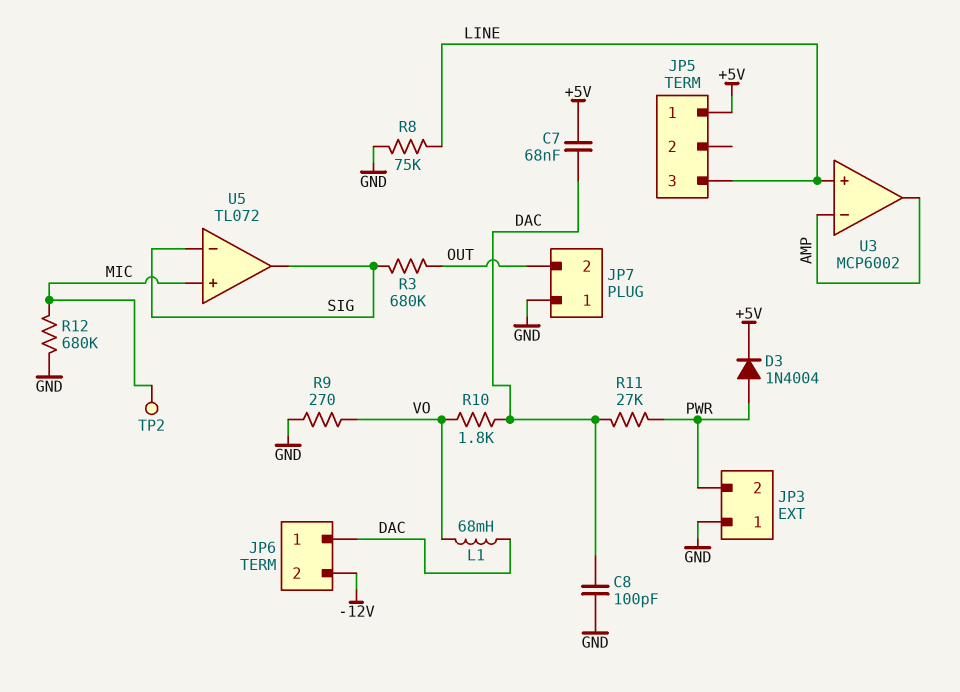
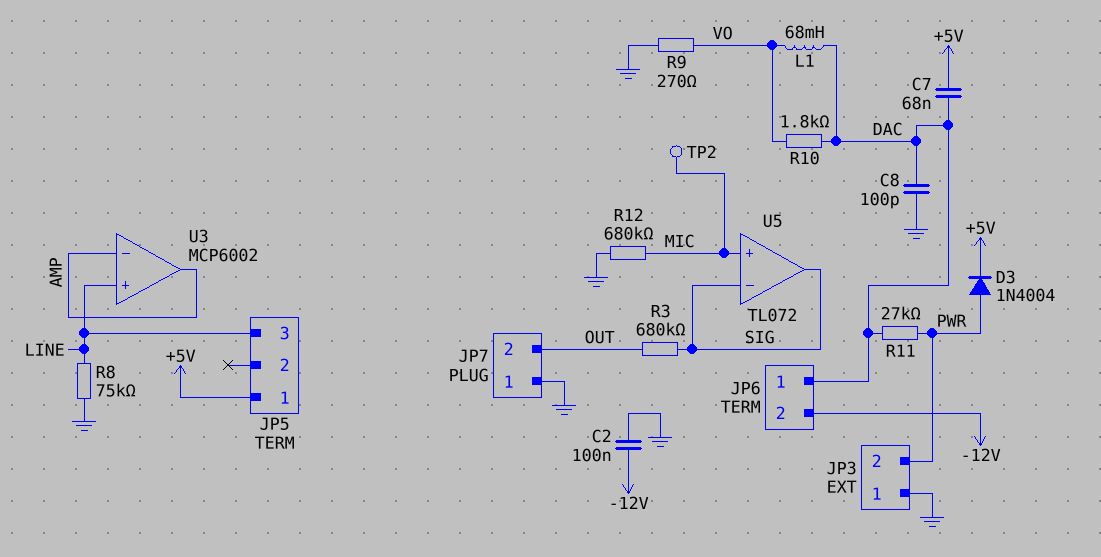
C2: none -> 100nF (-12V, GND)

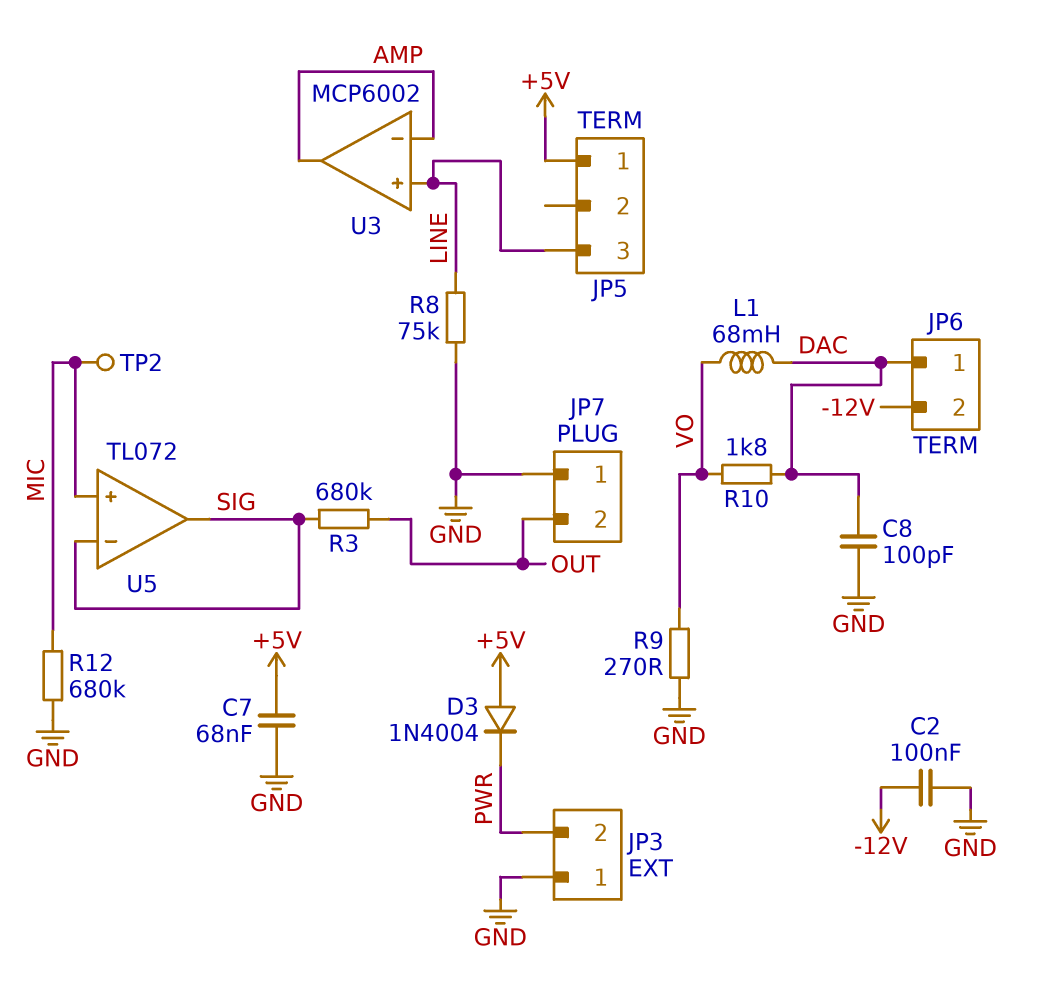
C7: 68nF (+5V, DAC) -> 68nF (+5V, GND)
D3: diode 1N4004 (A PWR, K +5V) -> diode 1N4004 (A +5V, K PWR)
R11: 27k (DAC, PWR) -> none

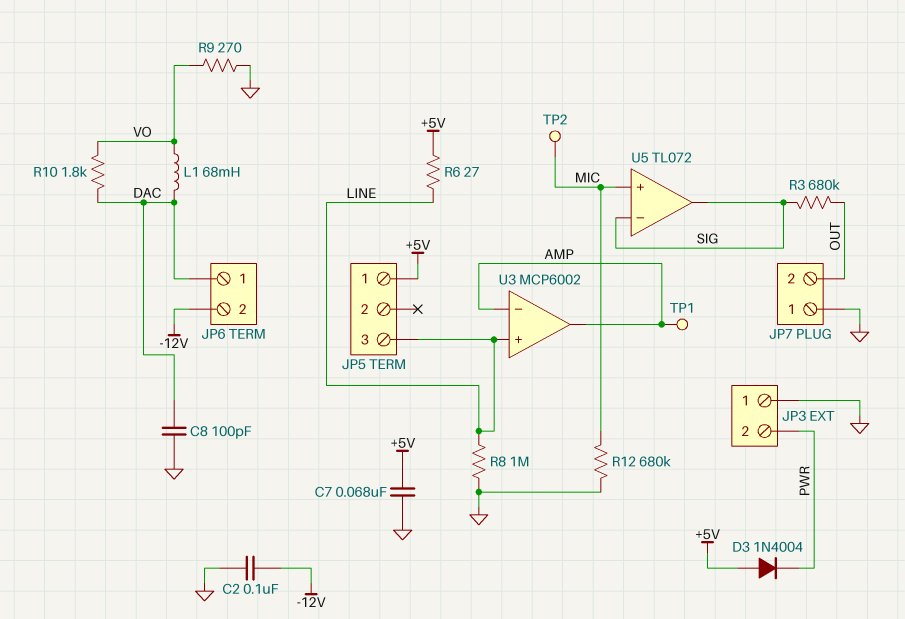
R6: none -> 27 (+5V, LINE)
R8: 75k (GND, LINE) -> 1M (GND, LINE)
TP1: none -> test point (AMP)

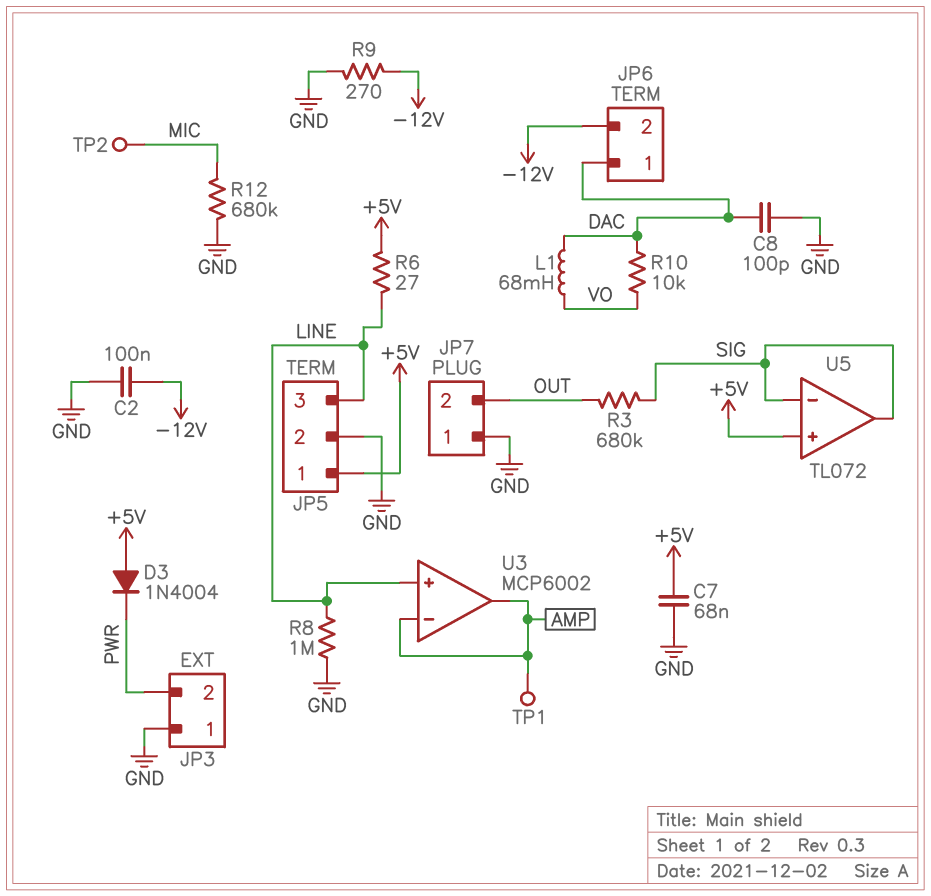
JP5 pin 2: none -> GND
R9: 270 (GND, VO) -> 270 (-12V, GND)
R10: 1.8k (DAC, VO) -> 10k (DAC, VO)
U5 pin in+: MIC -> +5V

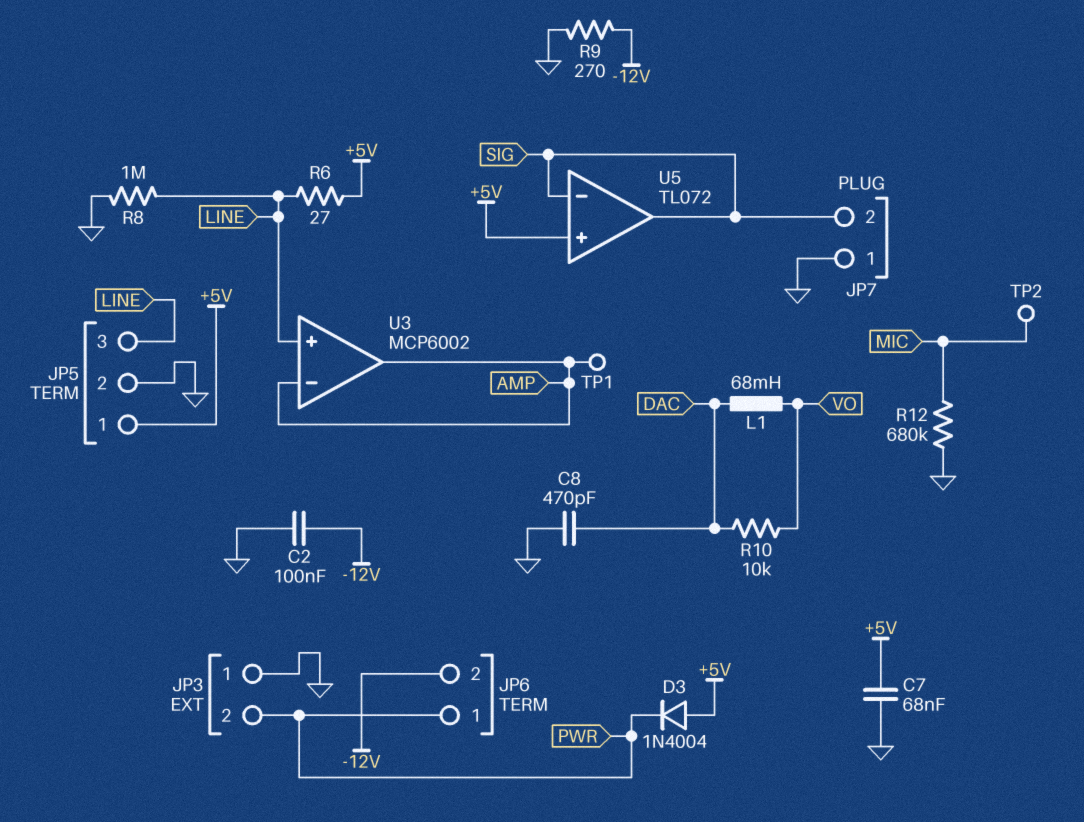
C8: 100pF (DAC, GND) -> 470pF (DAC, GND)
JP6 pin 1: DAC -> PWR
JP7 pin 2: OUT -> SIG
R3: 680k (OUT, SIG) -> none

